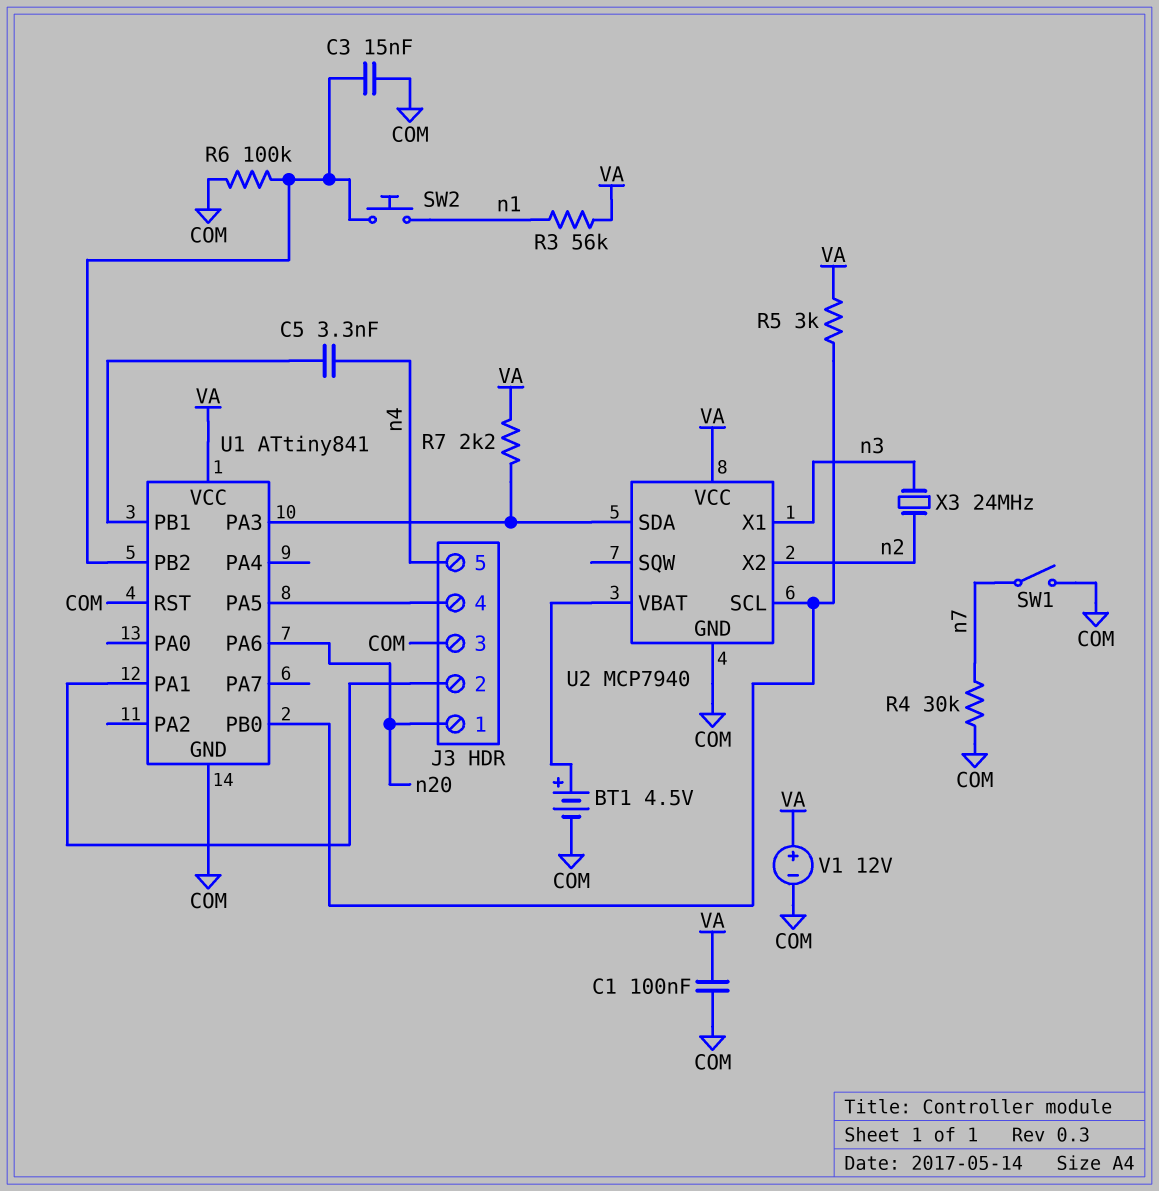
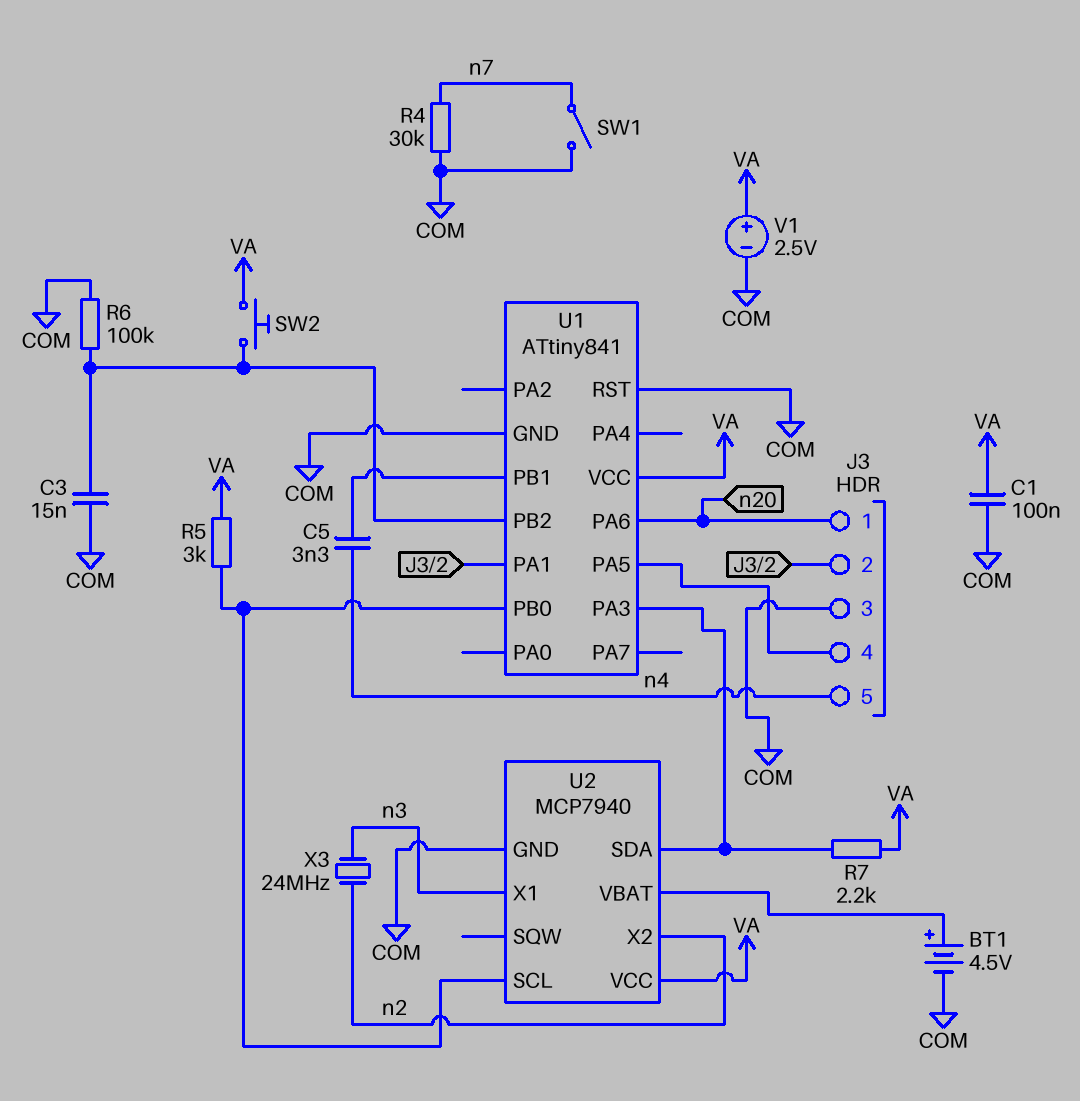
R3: 56k (VA, n1) -> none
SW2: button (U1/PB2, n1) -> button (U1/PB2, VA)
V1: 12V (plus VA, minus COM) -> 2.5V (plus VA, minus COM)

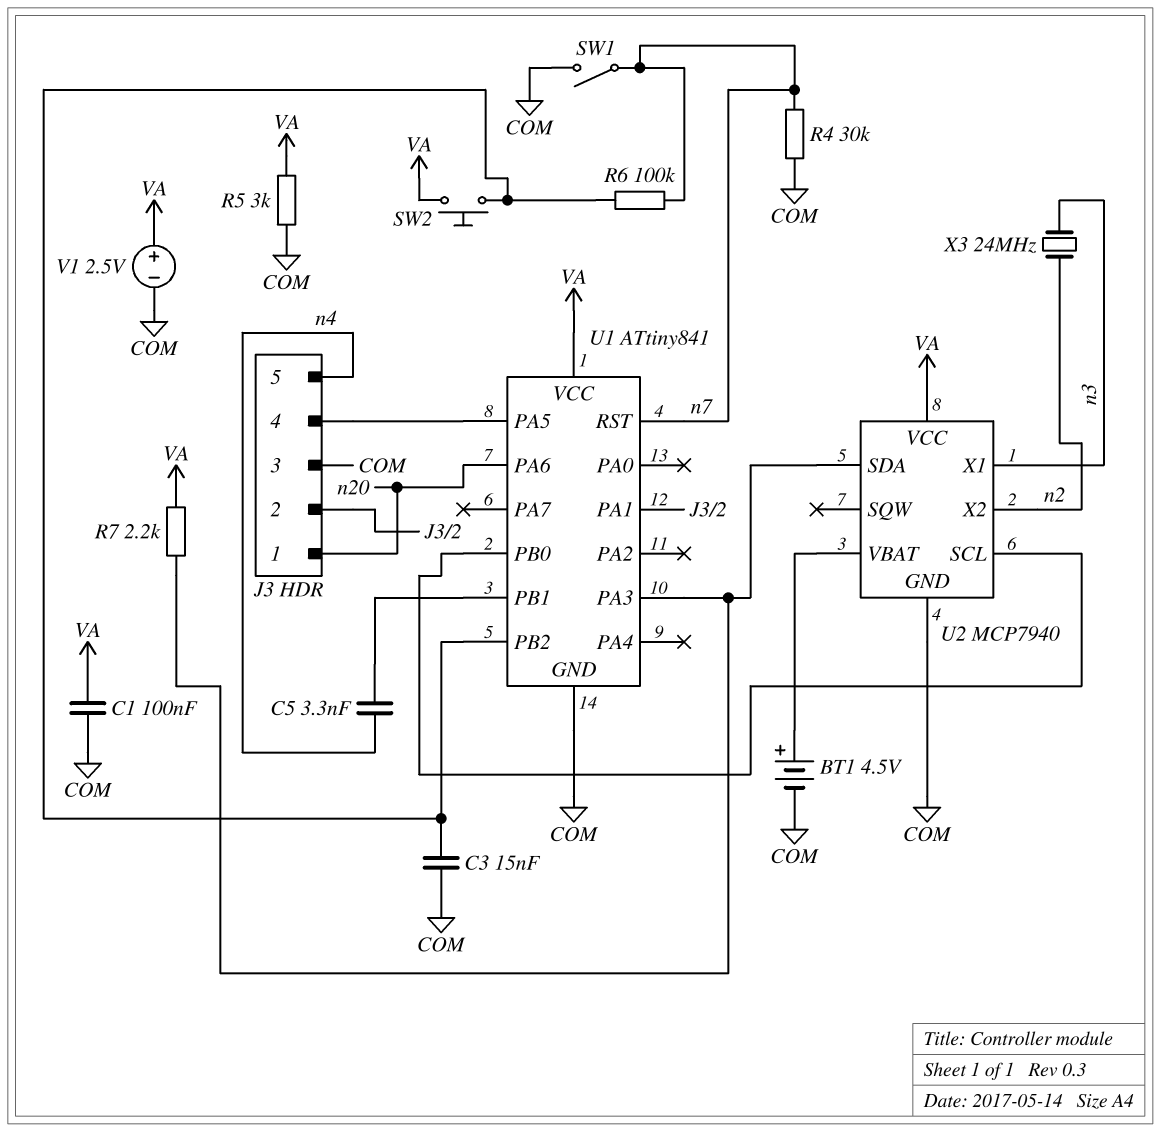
R5: 3k (U1/PB0, VA) -> 3k (COM, VA)
R6: 100k (COM, U1/PB2) -> 100k (U1/PB2, n7)
U1 pin RST: COM -> n7

